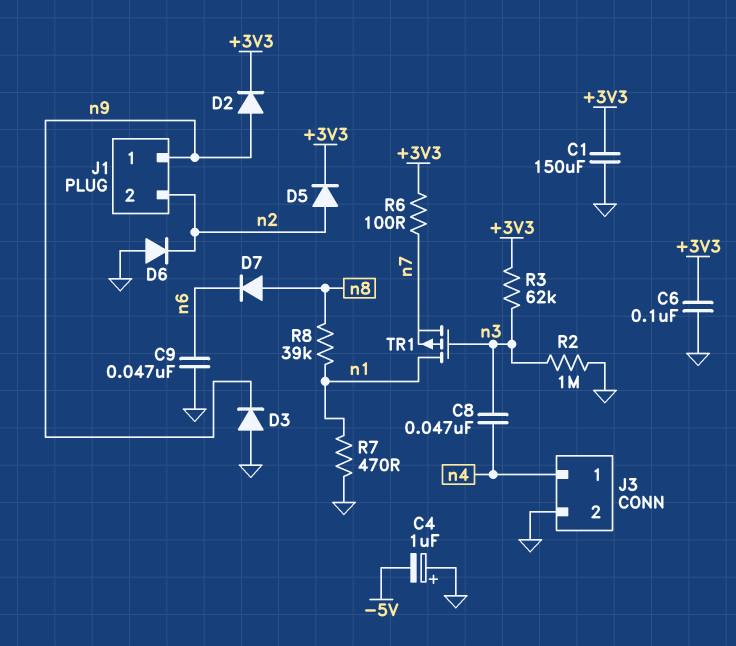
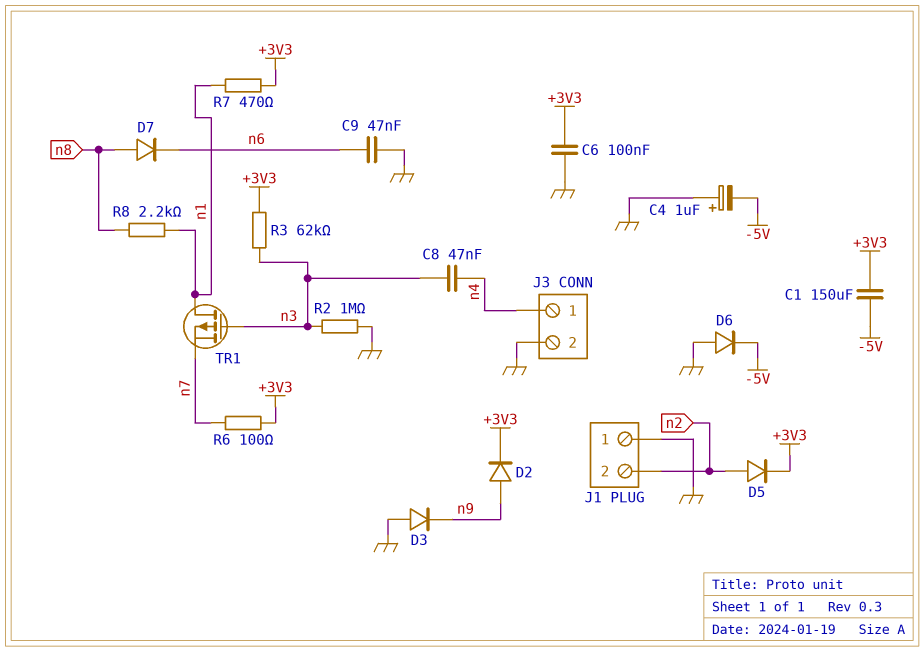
C1: 150uF (+3V3, GND) -> 150uF (+3V3, -5V)
D6: diode (A GND, K n2) -> diode (A GND, K -5V)
J1 pin 1: n9 -> GND
R7: 470 (GND, n1) -> 470 (+3V3, n1)
R8: 39k (n1, n8) -> 2.2k (n1, n8)

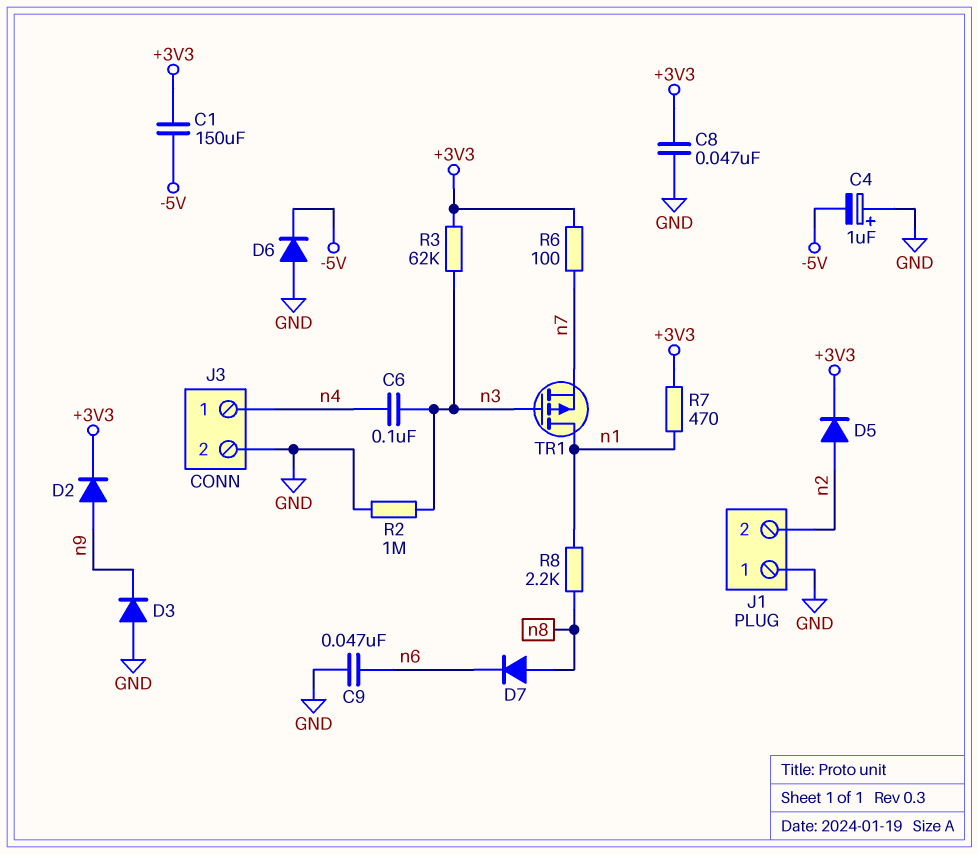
C6: 100nF (+3V3, GND) -> 100nF (n3, n4)
C8: 47nF (n3, n4) -> 47nF (+3V3, GND)

